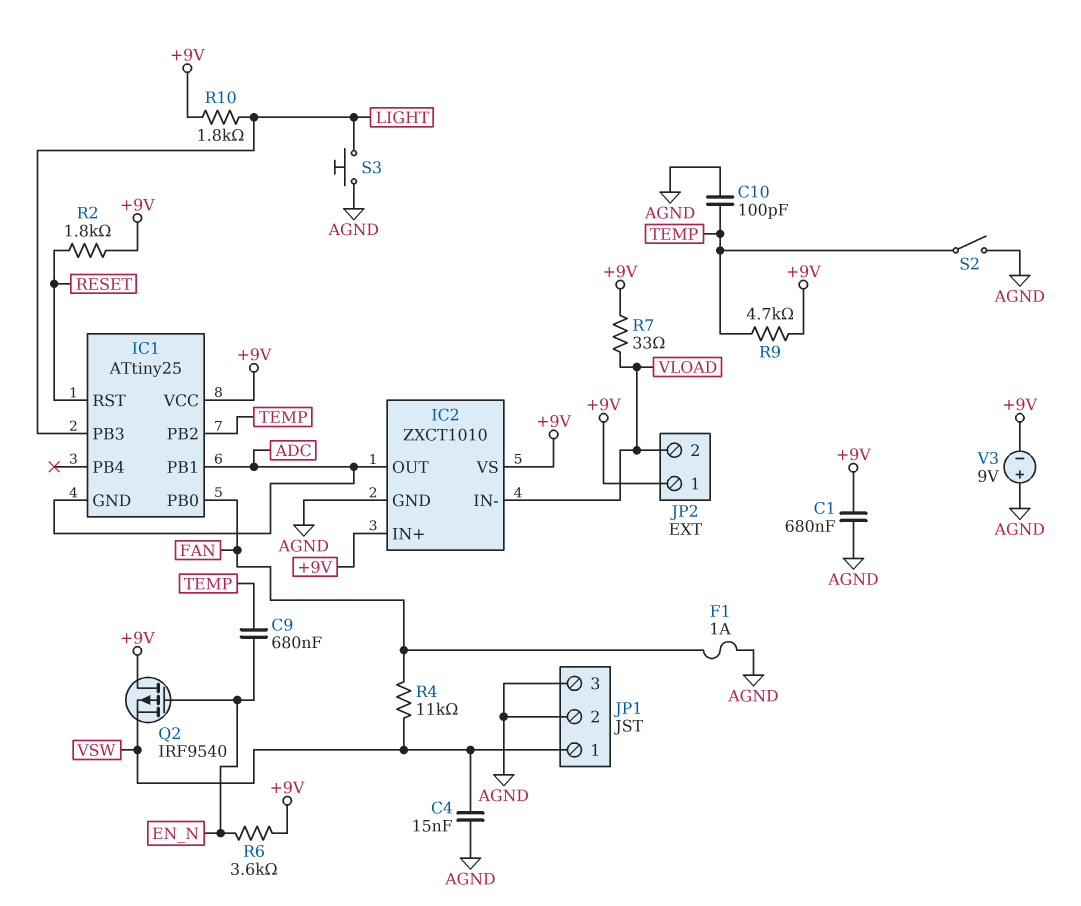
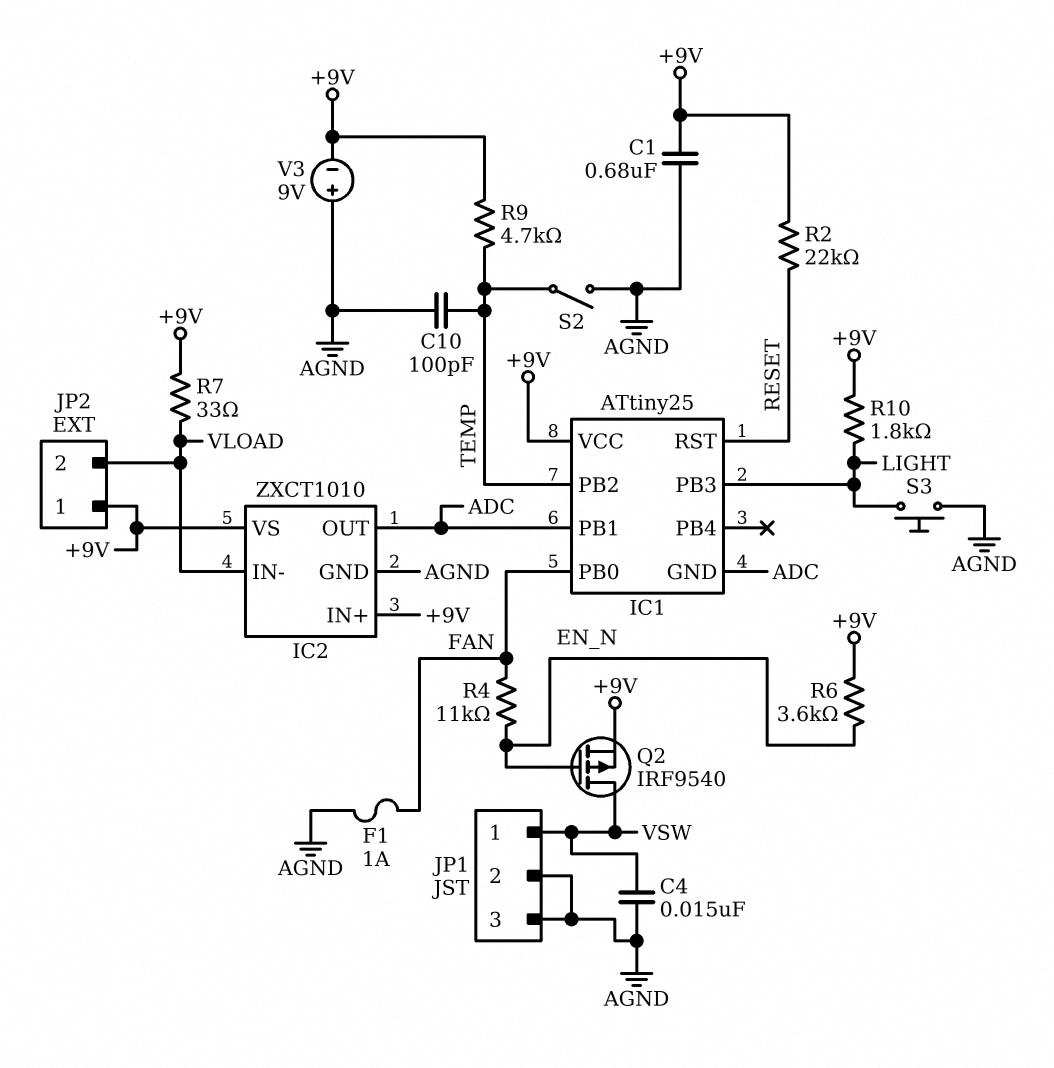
C9: 680nF (EN_N, TEMP) -> none
Q2: PMOS IRF9540 (G EN_N, D +9V, S VSW) -> PMOS IRF9540 (G EN_N, D VSW, S +9V)
R2: 1.8k (+9V, RESET) -> 22k (+9V, RESET)
R4: 11k (FAN, VSW) -> 11k (EN_N, FAN)

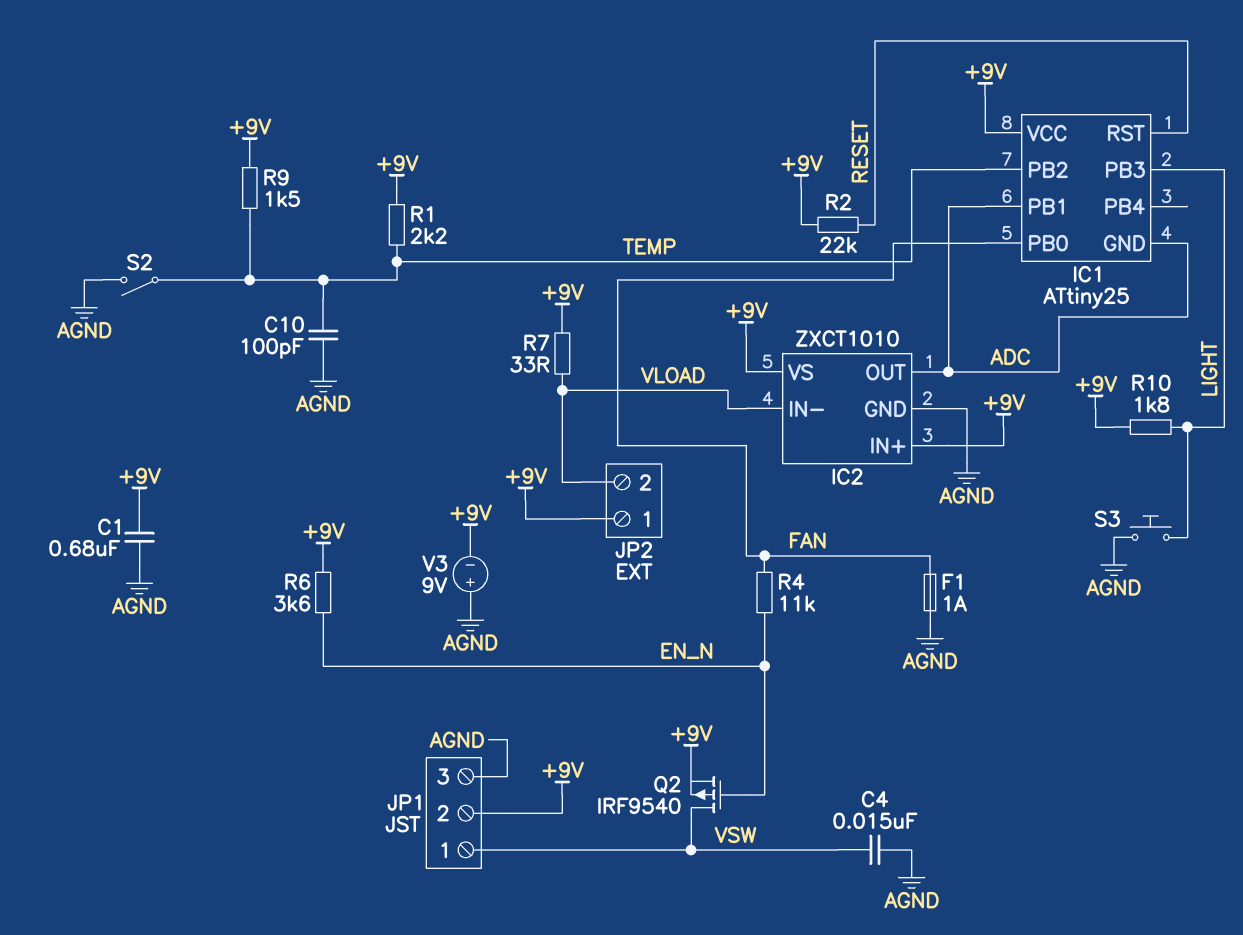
JP1 pin 2: AGND -> +9V
R1: none -> 2.2k (+9V, TEMP)
R9: 4.7k (+9V, TEMP) -> 1.5k (+9V, TEMP)

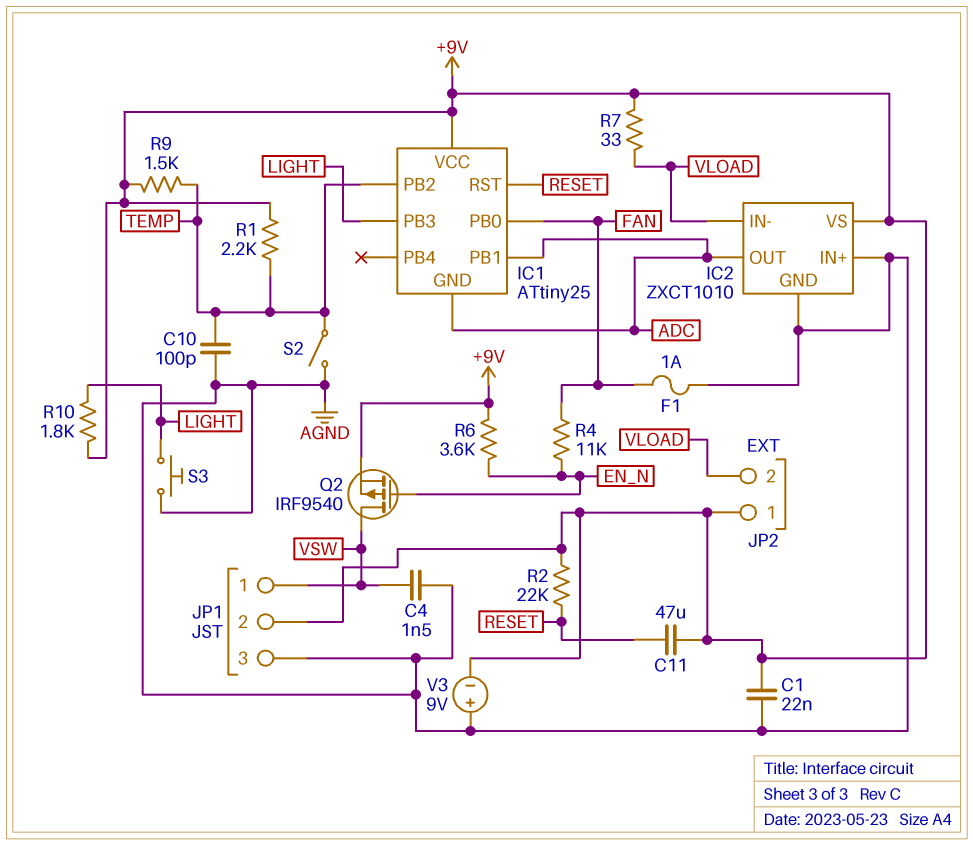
C1: 680nF (+9V, AGND) -> 22nF (+9V, AGND)
C4: 15nF (AGND, VSW) -> 1.5nF (AGND, VSW)
C11: none -> 47uF (+9V, RESET)
IC2 pin IN+: +9V -> AGND

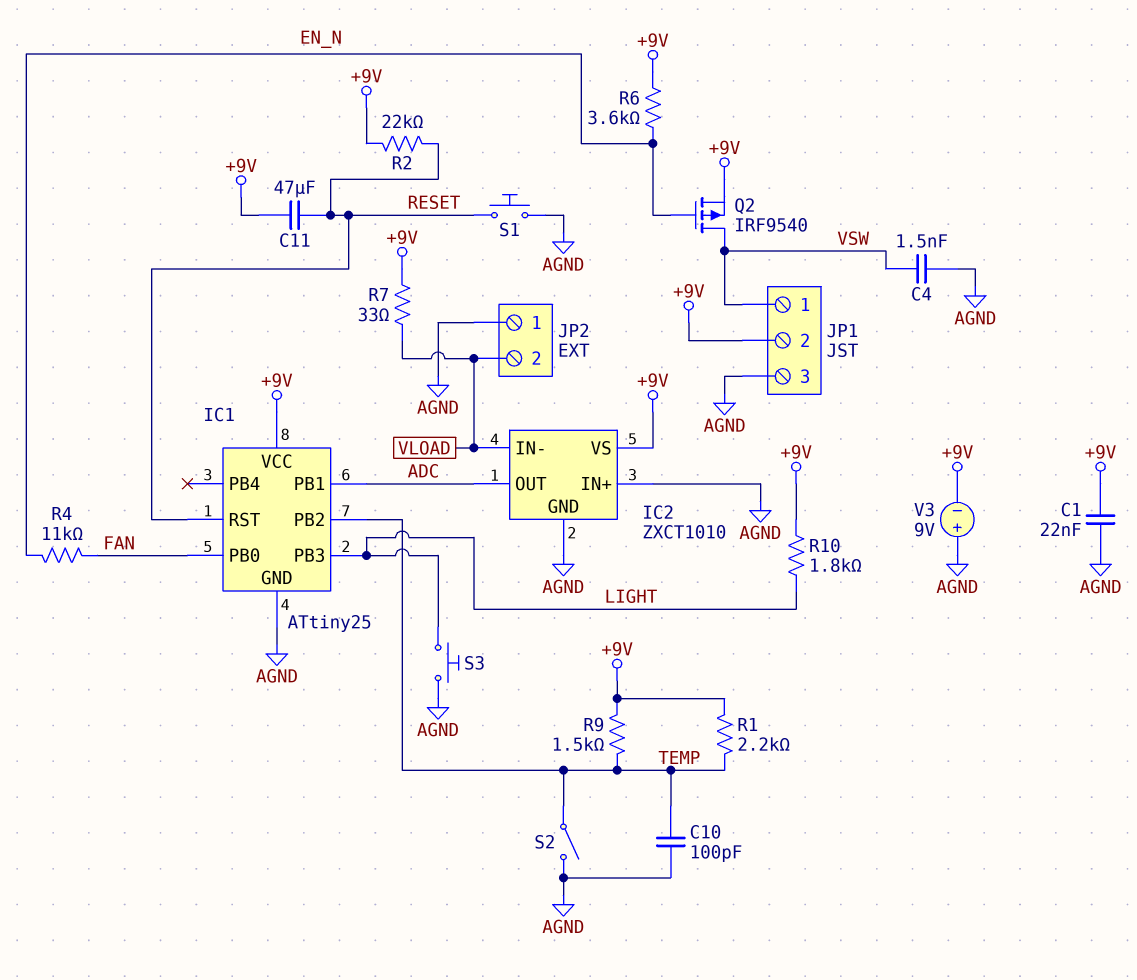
F1: 1A (AGND, FAN) -> none
IC1 pin GND: ADC -> AGND
JP2 pin 1: +9V -> AGND
S1: none -> button (AGND, RESET)

